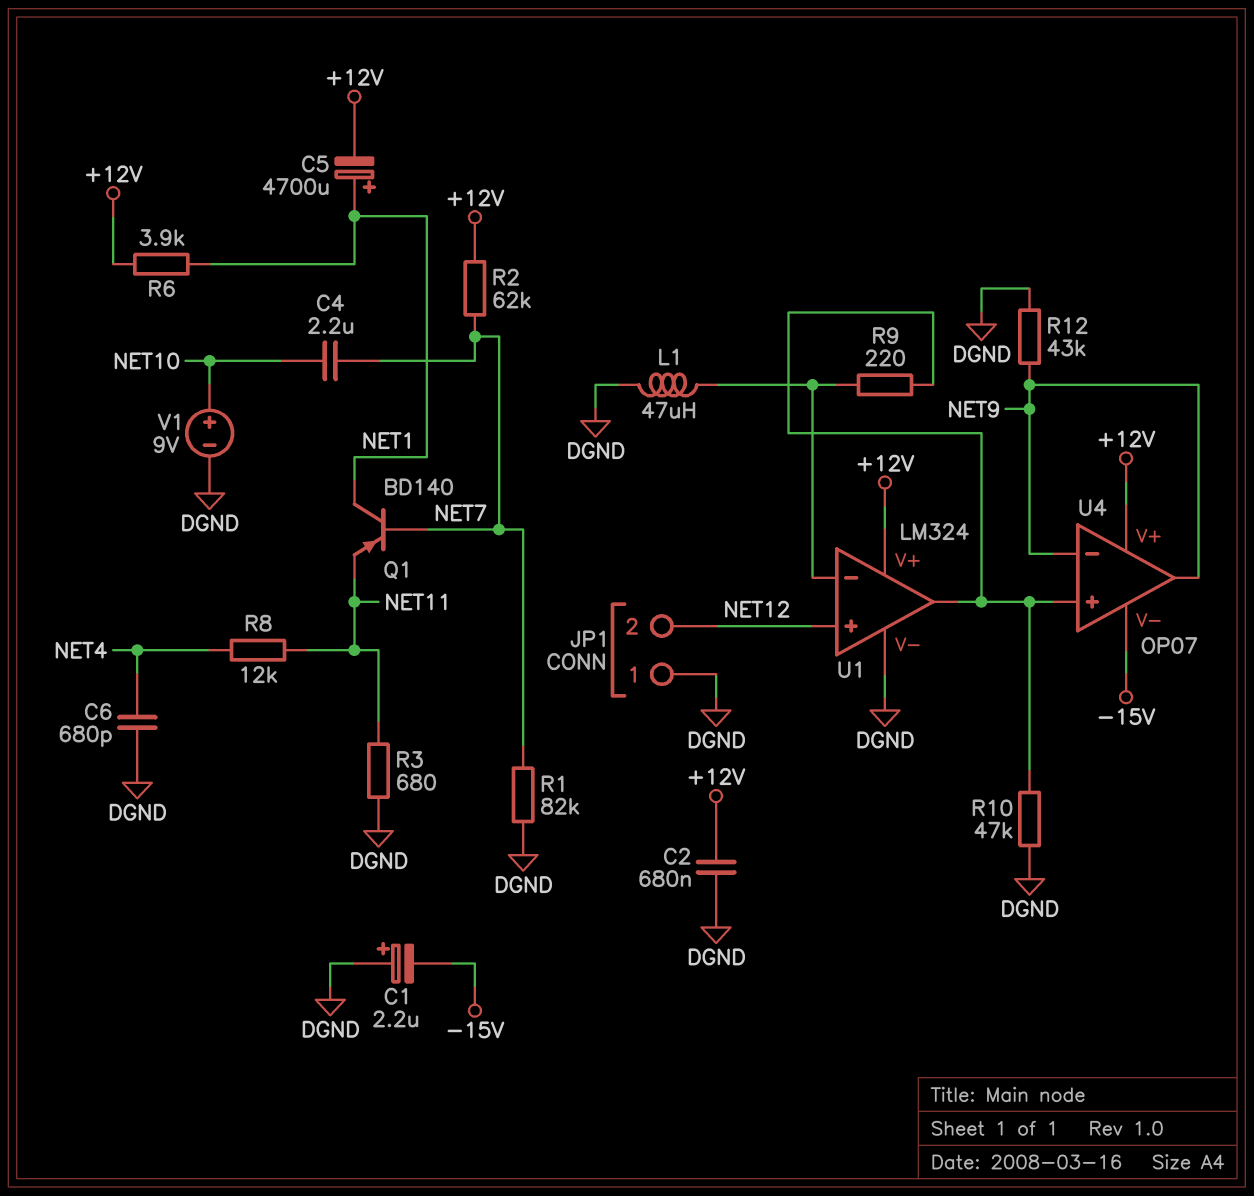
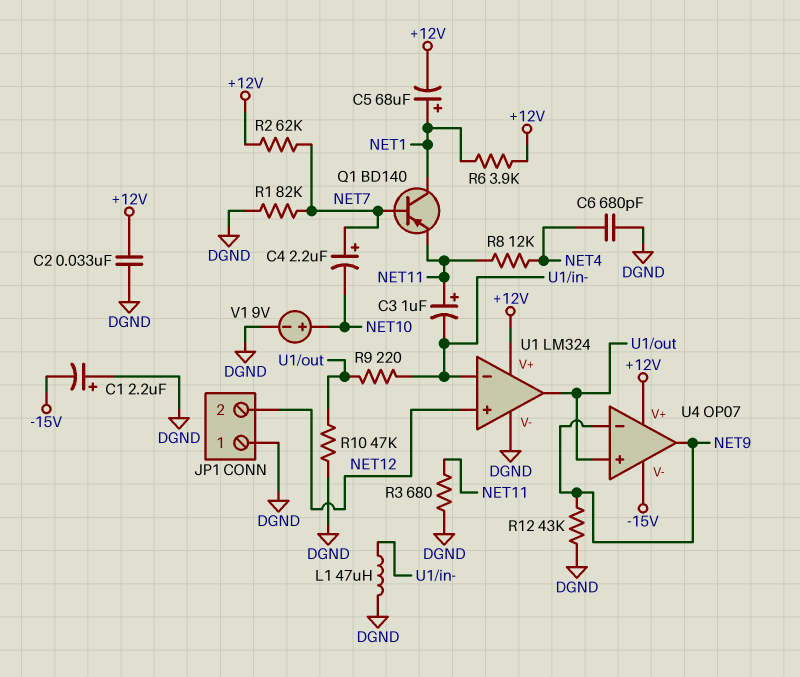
C2: 680nF (+12V, DGND) -> 33nF (+12V, DGND)
C3: none -> 1uF (plus NET11, minus U1/in-)
C4: 2.2uF (NET7, NET10) -> 2.2uF (plus NET7, minus NET10)
C5: 4700uF (plus NET1, minus +12V) -> 68uF (plus NET1, minus +12V)

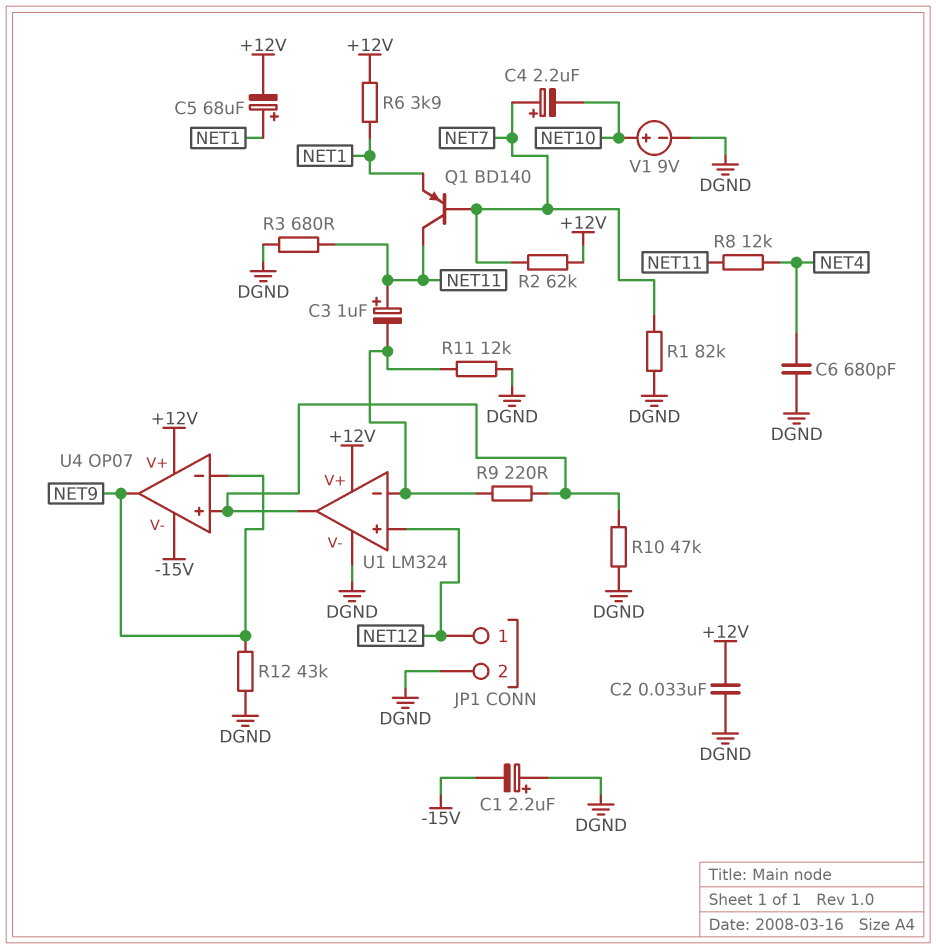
JP1 pin 1: DGND -> NET12
JP1 pin 2: NET12 -> DGND
L1: 47uH (DGND, U1/in-) -> none
Q1: PNP BD140 (B NET7, C NET1, E NET11) -> PNP BD140 (B NET7, C NET11, E NET1)
R11: none -> 12k (DGND, U1/in-)

